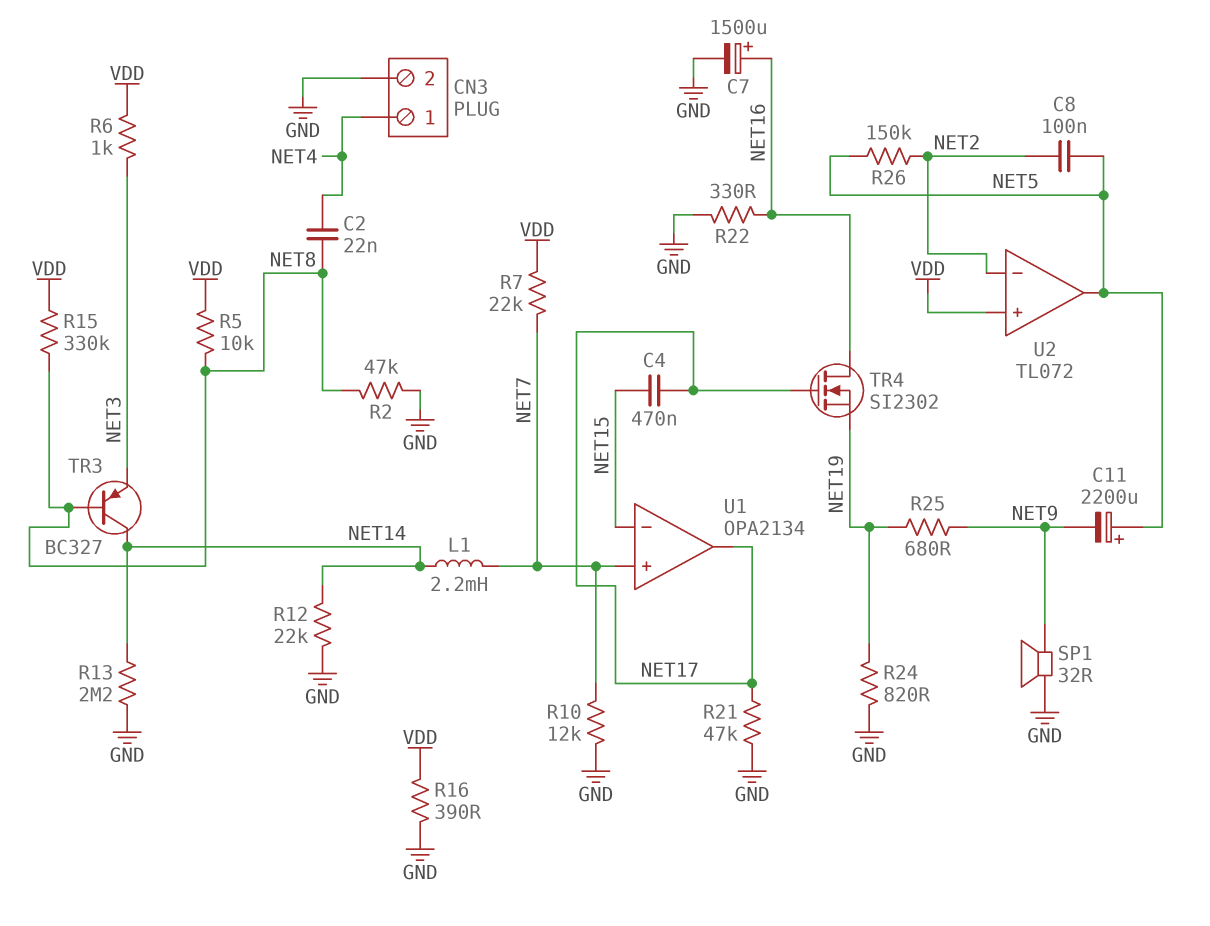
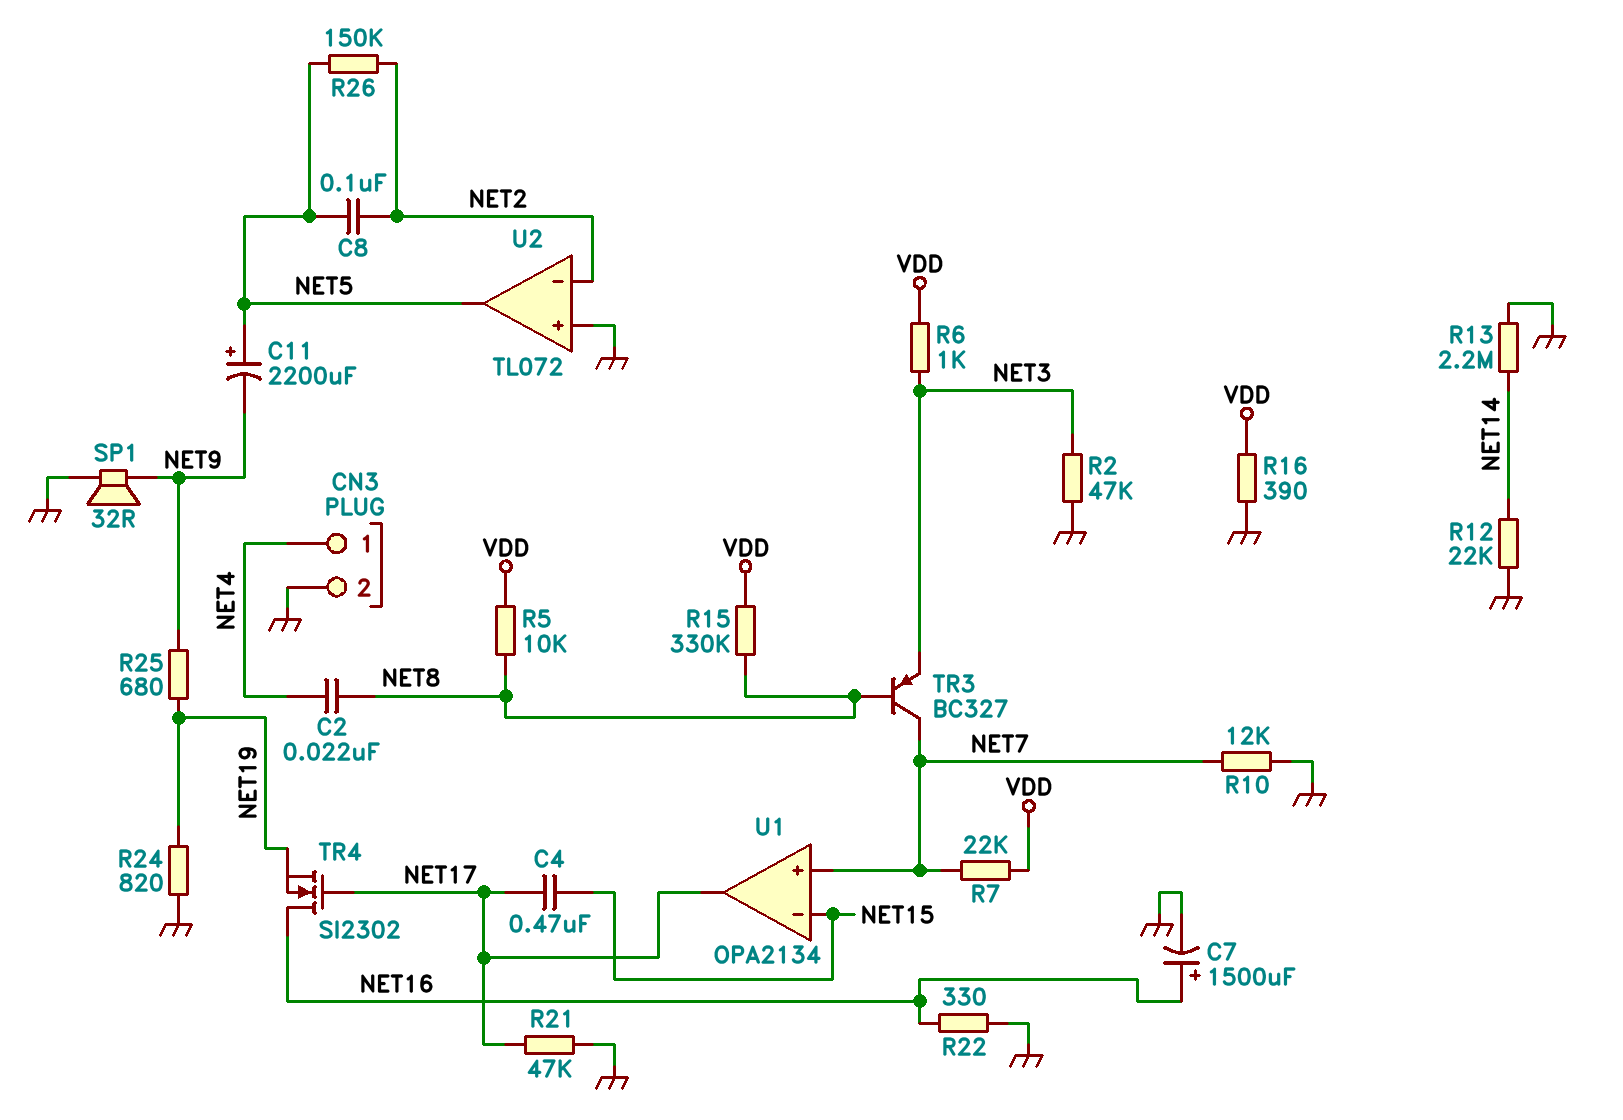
L1: 2.2mH (NET7, NET14) -> none
R2: 47k (GND, NET8) -> 47k (GND, NET3)
TR3: PNP BC327 (B NET8, C NET14, E NET3) -> PNP BC327 (B NET8, C NET7, E NET3)
U2 pin in+: VDD -> GND

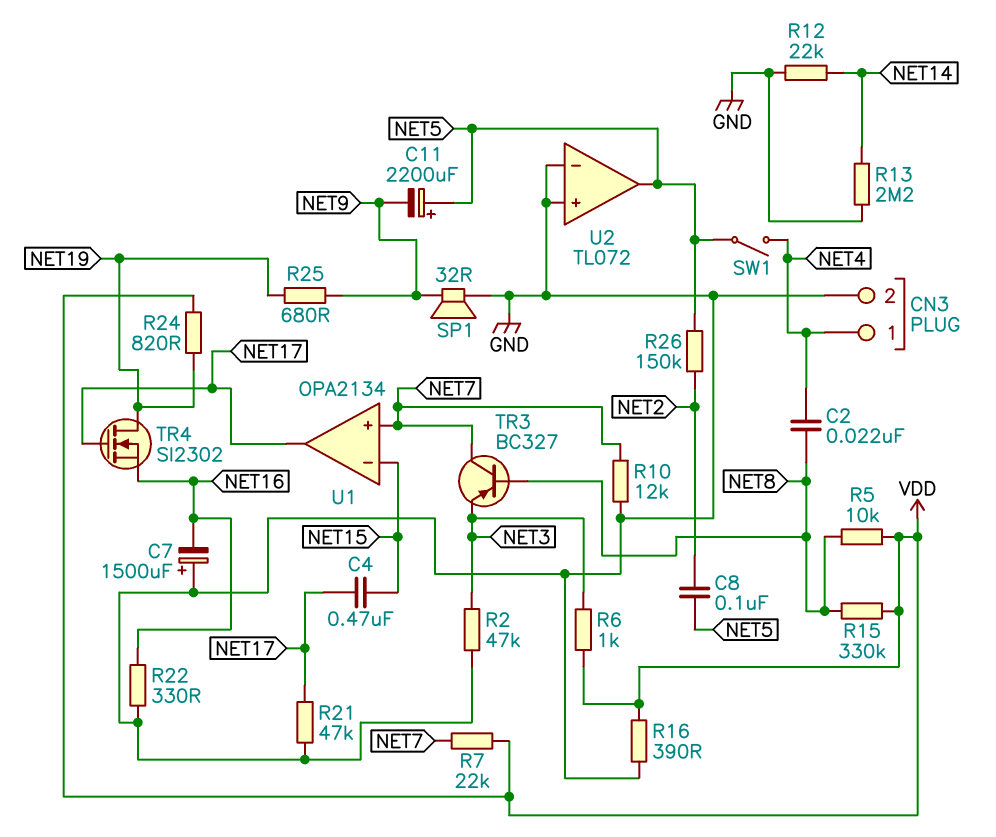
C7: 1500uF (plus NET16, minus GND) -> 1500uF (plus GND, minus NET16)
R24: 820 (GND, NET19) -> 820 (NET19, VDD)
SW1: none -> switch (NET4, NET5)
TR4: NMOS SI2302 (G NET17, D NET16, S NET19) -> NMOS SI2302 (G NET17, D NET19, S NET16)
U2 pin in-: NET2 -> GND

